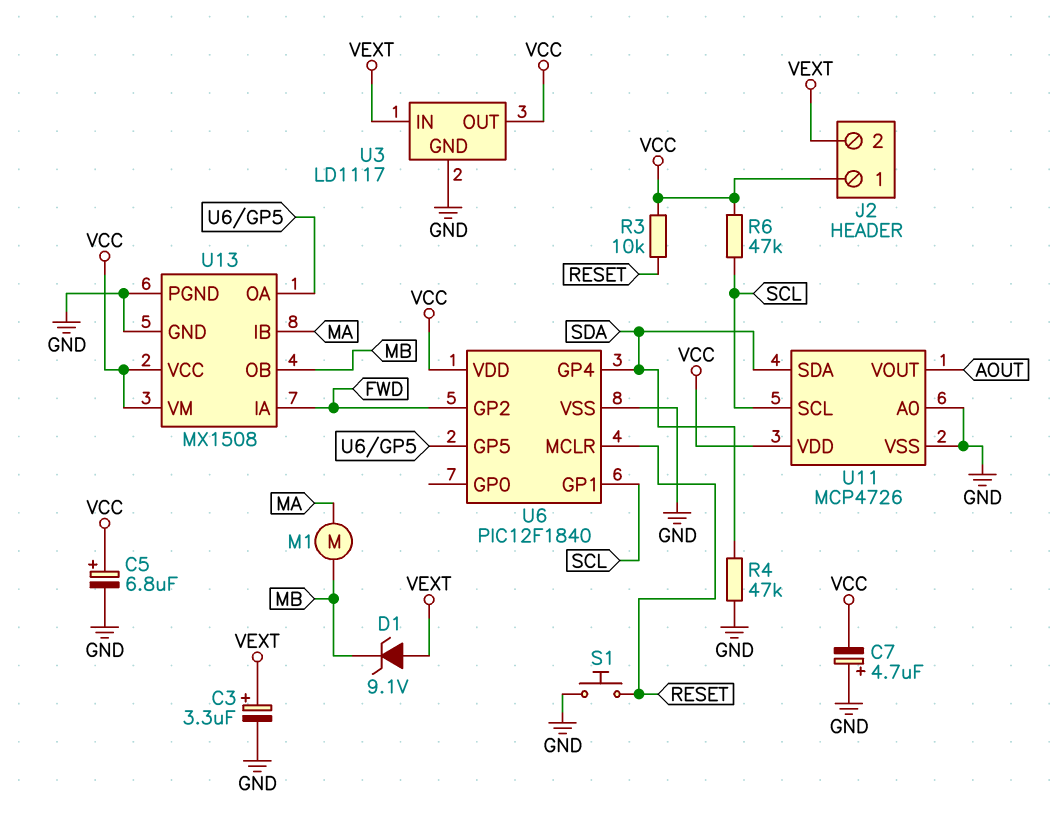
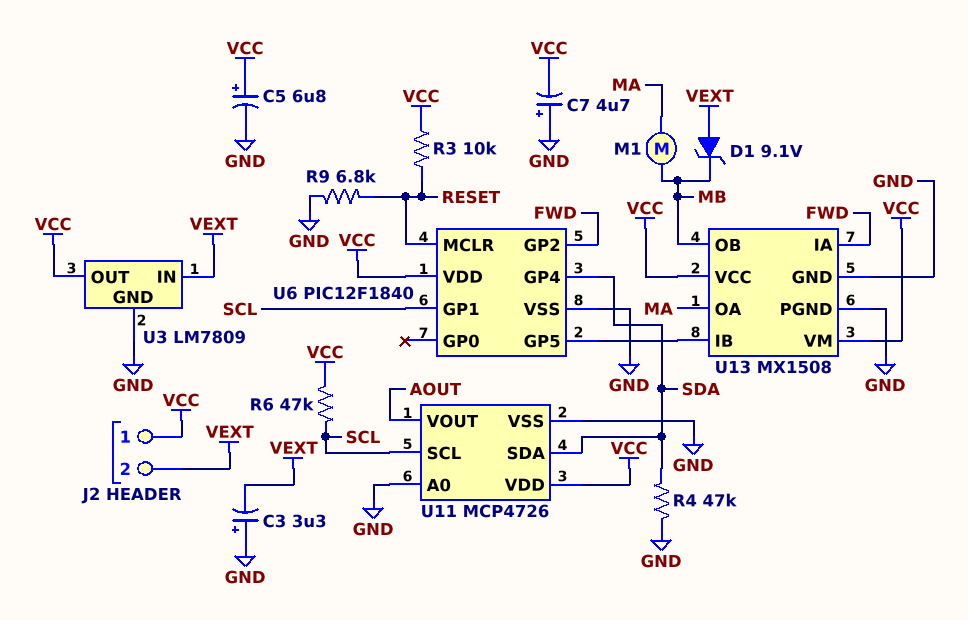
C3: 3.3uF (plus VEXT, minus GND) -> 3.3uF (plus GND, minus VEXT)
R9: none -> 6.8k (GND, RESET)
S1: button (GND, RESET) -> none
U3: LD1117 -> LM7809
U13 pin IB: MA -> U6/GP5
U13 pin OA: U6/GP5 -> MA

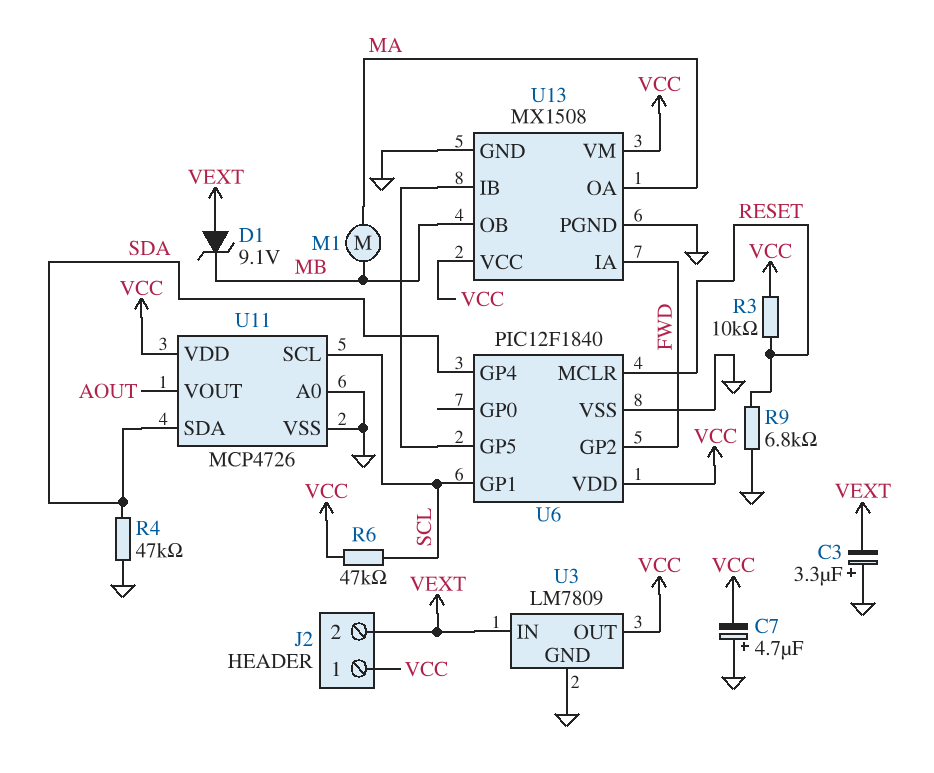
C5: 6.8uF (plus VCC, minus GND) -> none

